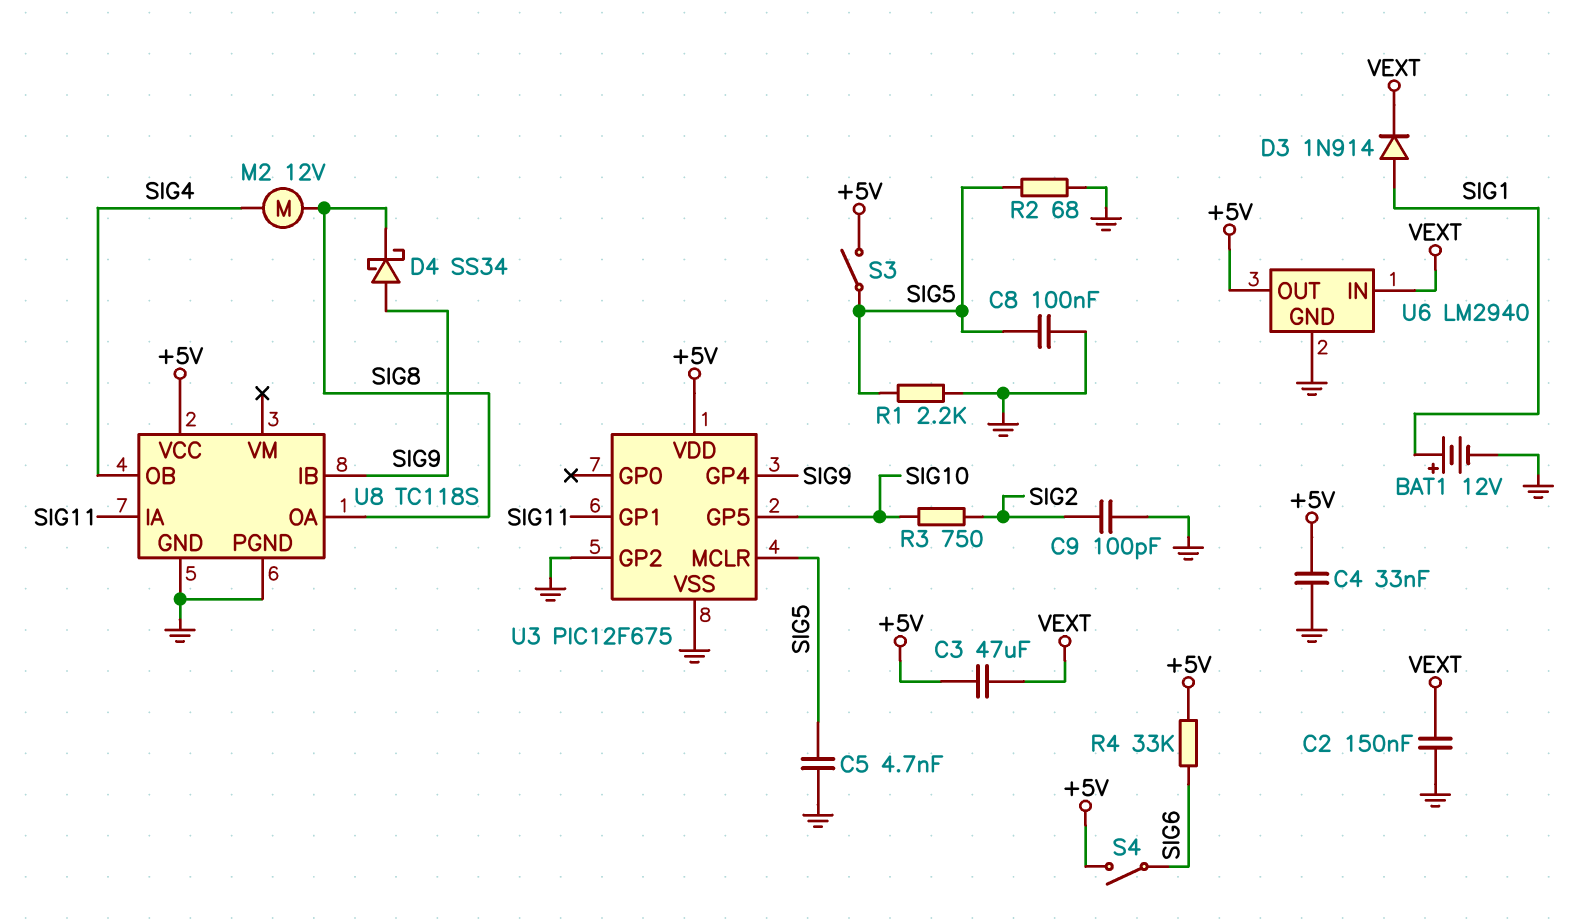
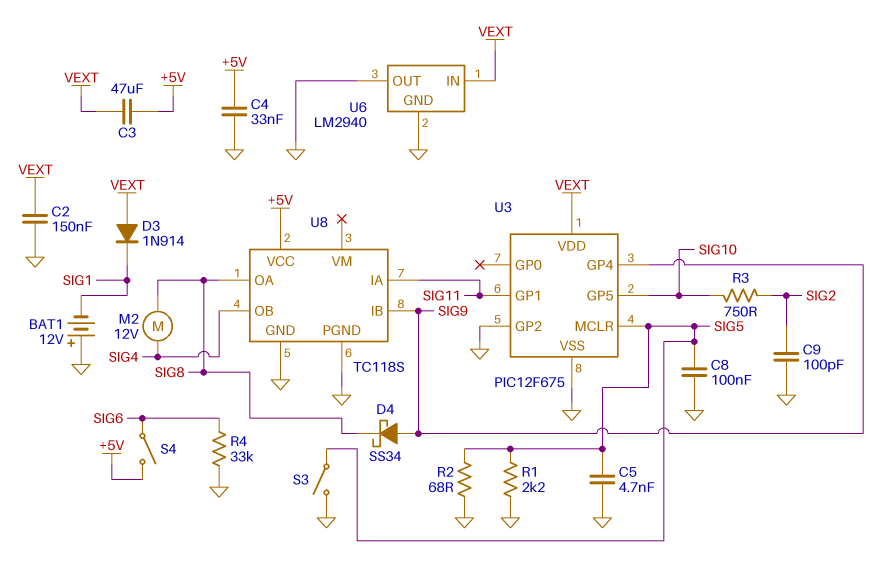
BAT1: 12V (plus SIG1, minus GND) -> 12V (plus GND, minus SIG1)
D3: diode 1N914 (A SIG1, K VEXT) -> diode 1N914 (A VEXT, K SIG1)
R4: 33k (+5V, SIG6) -> 33k (GND, SIG6)
S3: switch (+5V, SIG5) -> switch (GND, SIG5)
U3 pin VDD: +5V -> VEXT
U6 pin OUT: +5V -> GND

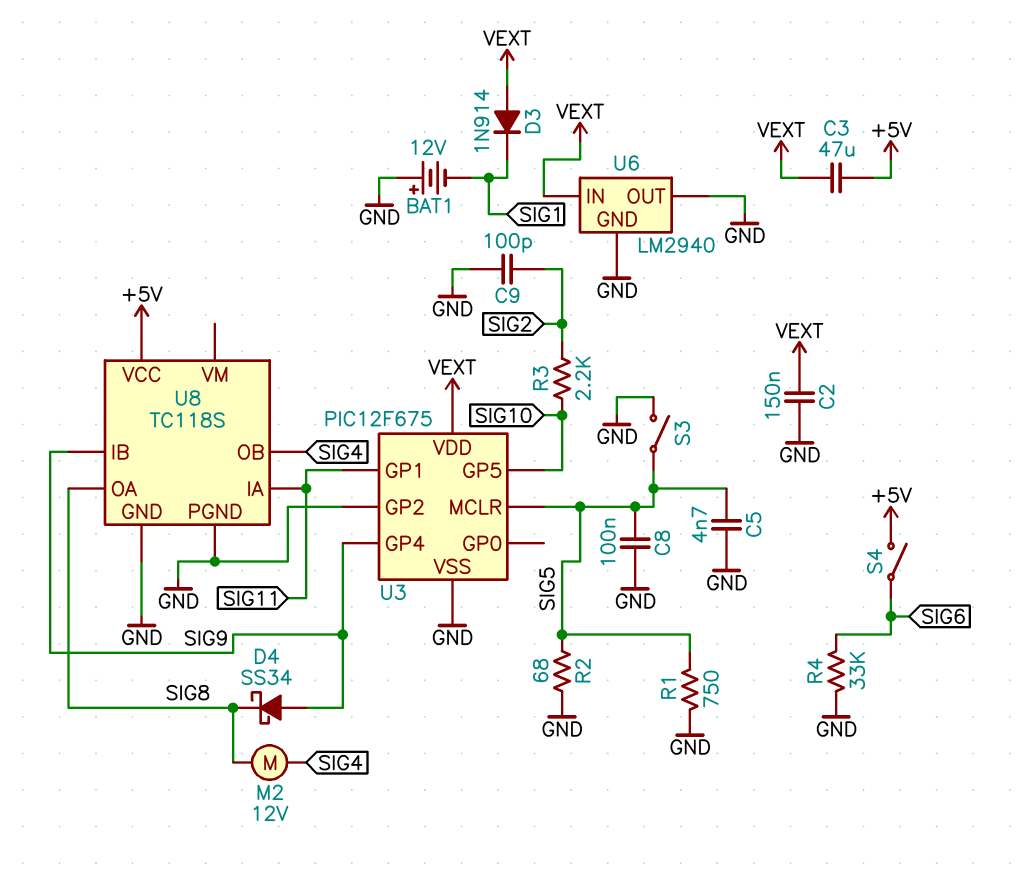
C4: 33nF (+5V, GND) -> none
R1: 2.2k (GND, SIG5) -> 750 (GND, SIG5)
R3: 750 (SIG2, SIG10) -> 2.2k (SIG2, SIG10)

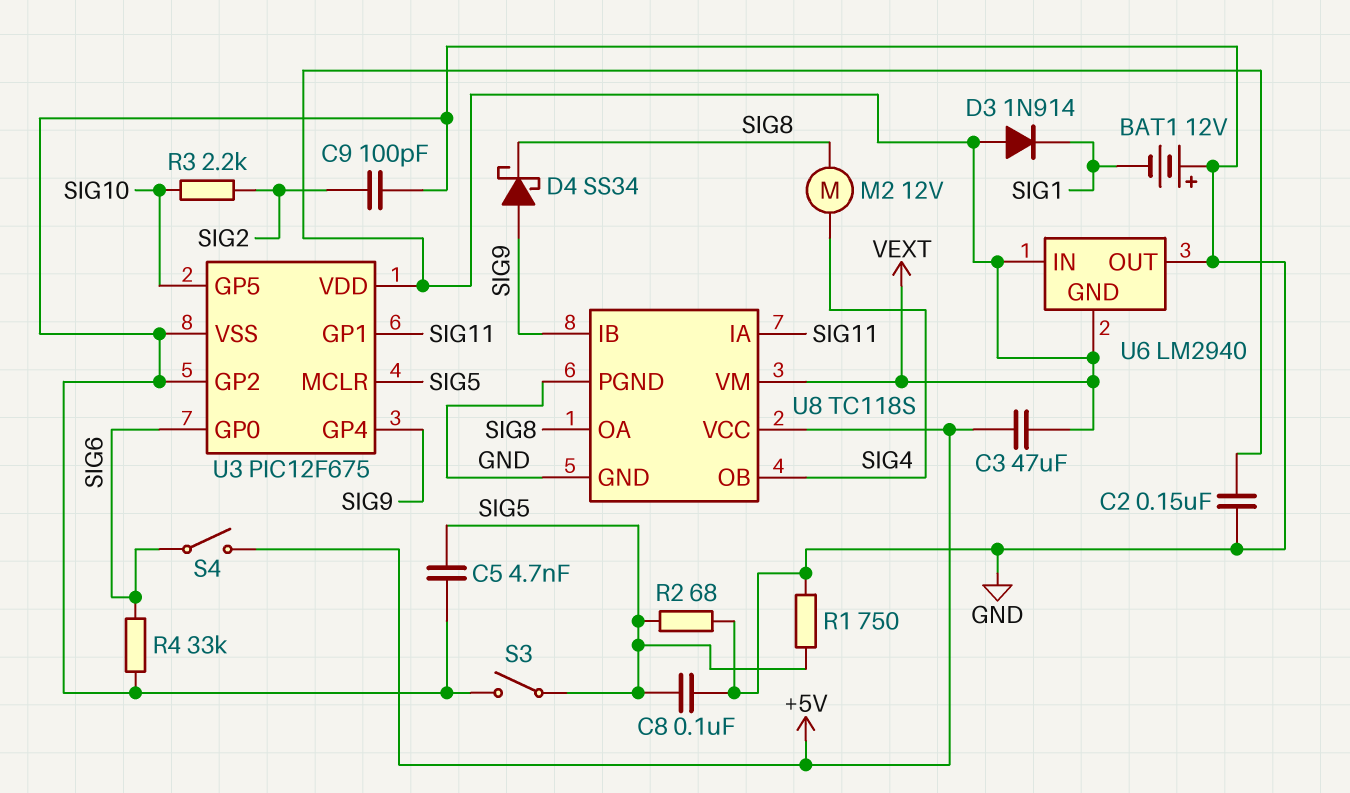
U3 pin GP0: none -> SIG6
U6 pin GND: GND -> VEXT
U8 pin VM: none -> VEXT

